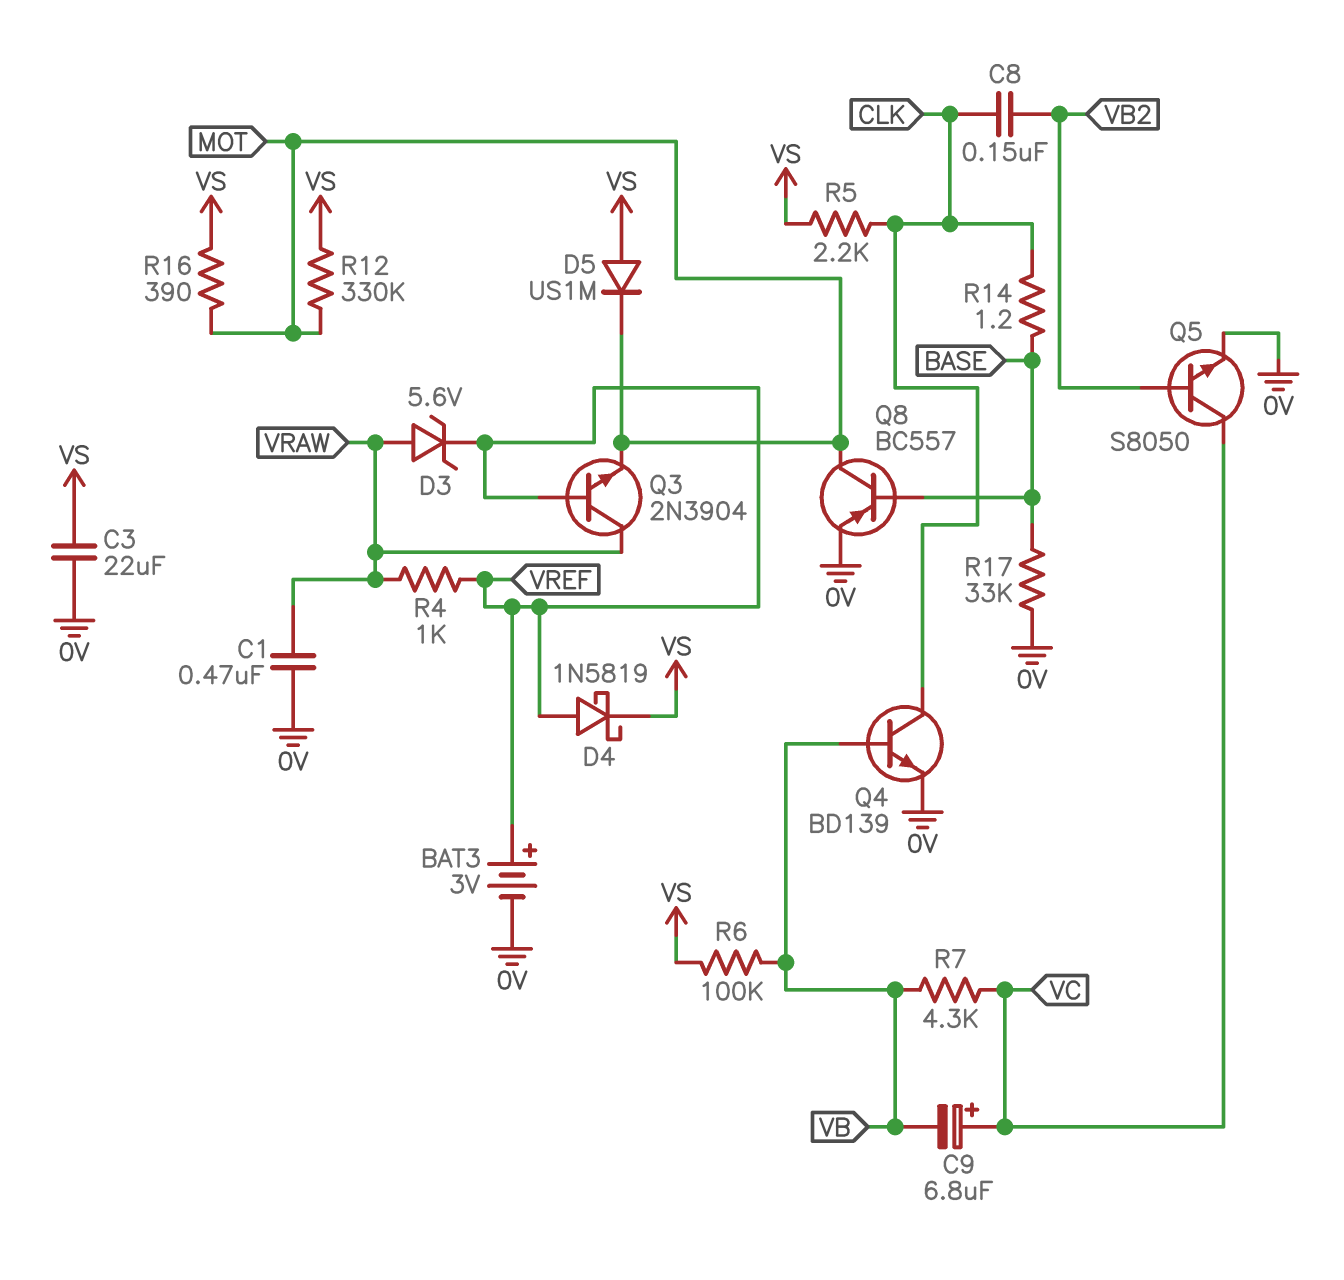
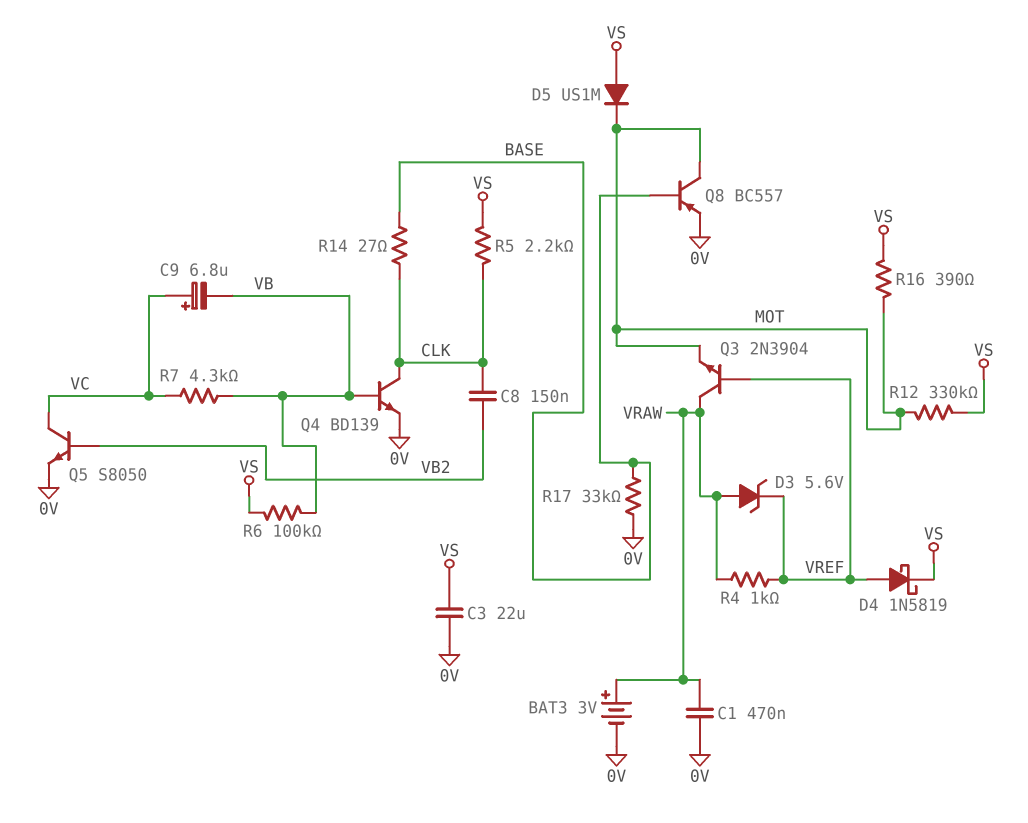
BAT3: 3V (plus VREF, minus 0V) -> 3V (plus VRAW, minus 0V)
R14: 1.2 (BASE, CLK) -> 27 (BASE, CLK)

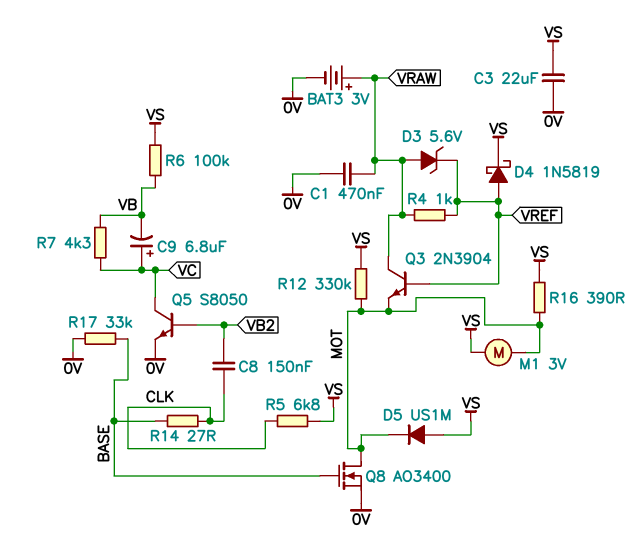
M1: none -> motor 3V (MOT, VS)
Q4: NPN BD139 (B VB, C CLK, E 0V) -> none
Q8: PNP BC557 (B BASE, C MOT, E 0V) -> NMOS AO3400 (G BASE, D MOT, S 0V)
R5: 2.2k (CLK, VS) -> 6.8k (CLK, VS)

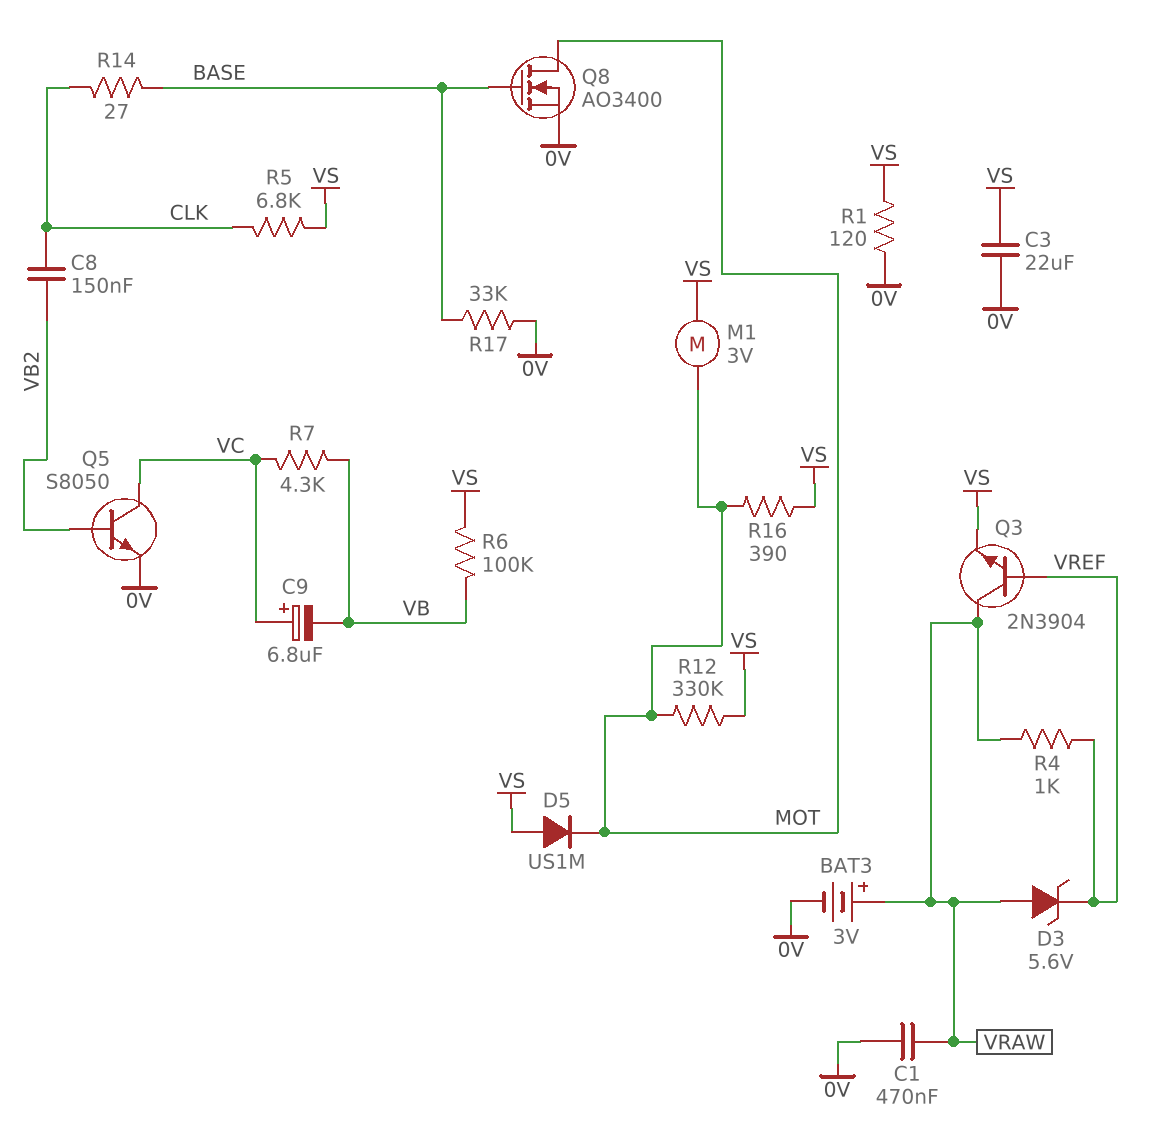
D4: schottky 1N5819 (A VREF, K VS) -> none
Q3: NPN 2N3904 (B VREF, C VRAW, E MOT) -> NPN 2N3904 (B VREF, C VRAW, E VS)
R1: none -> 120 (0V, VS)

